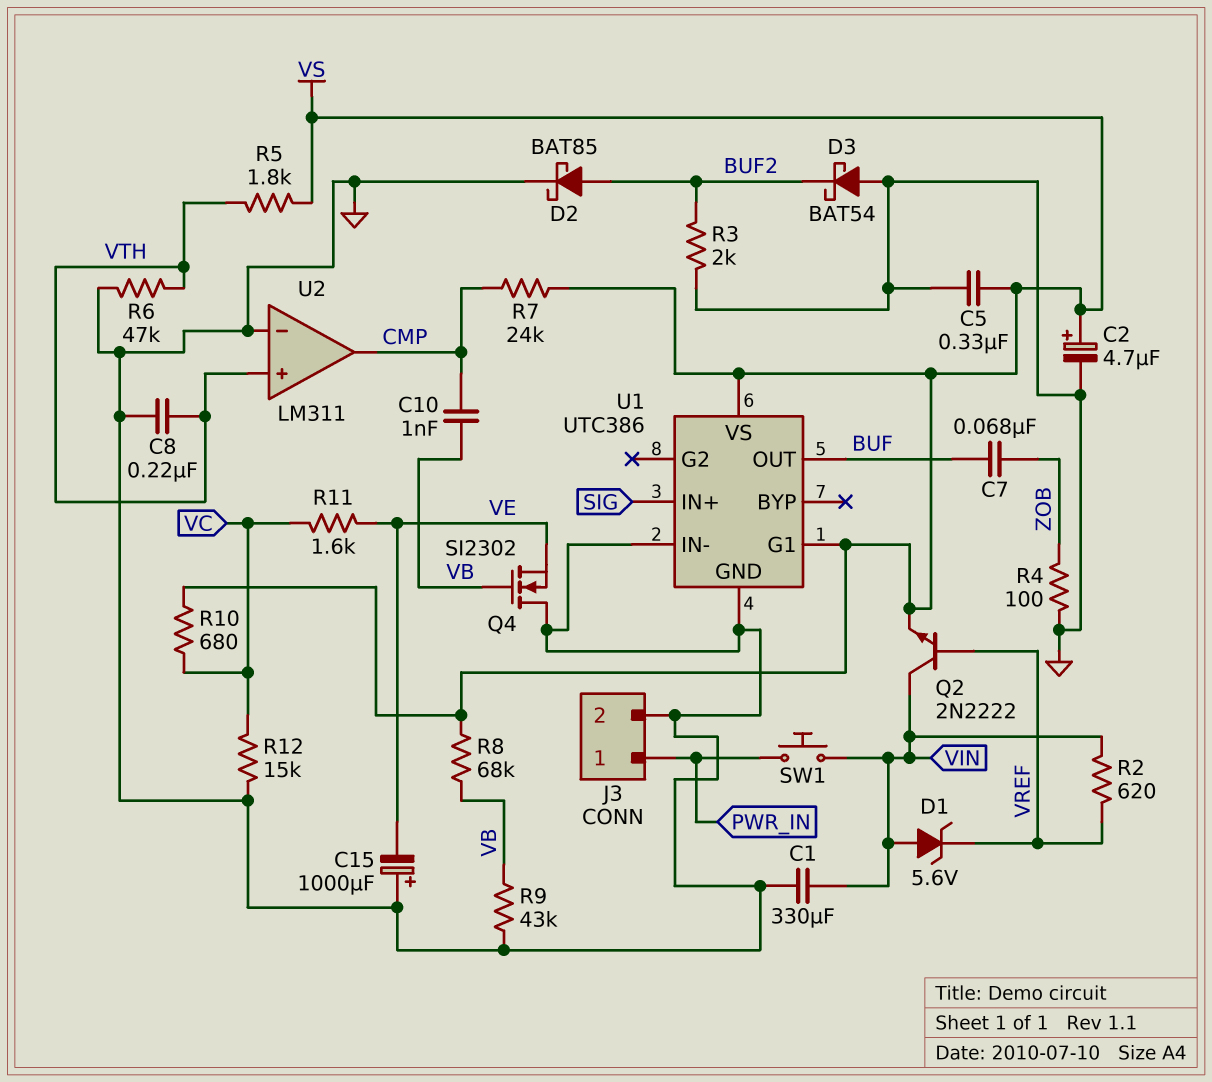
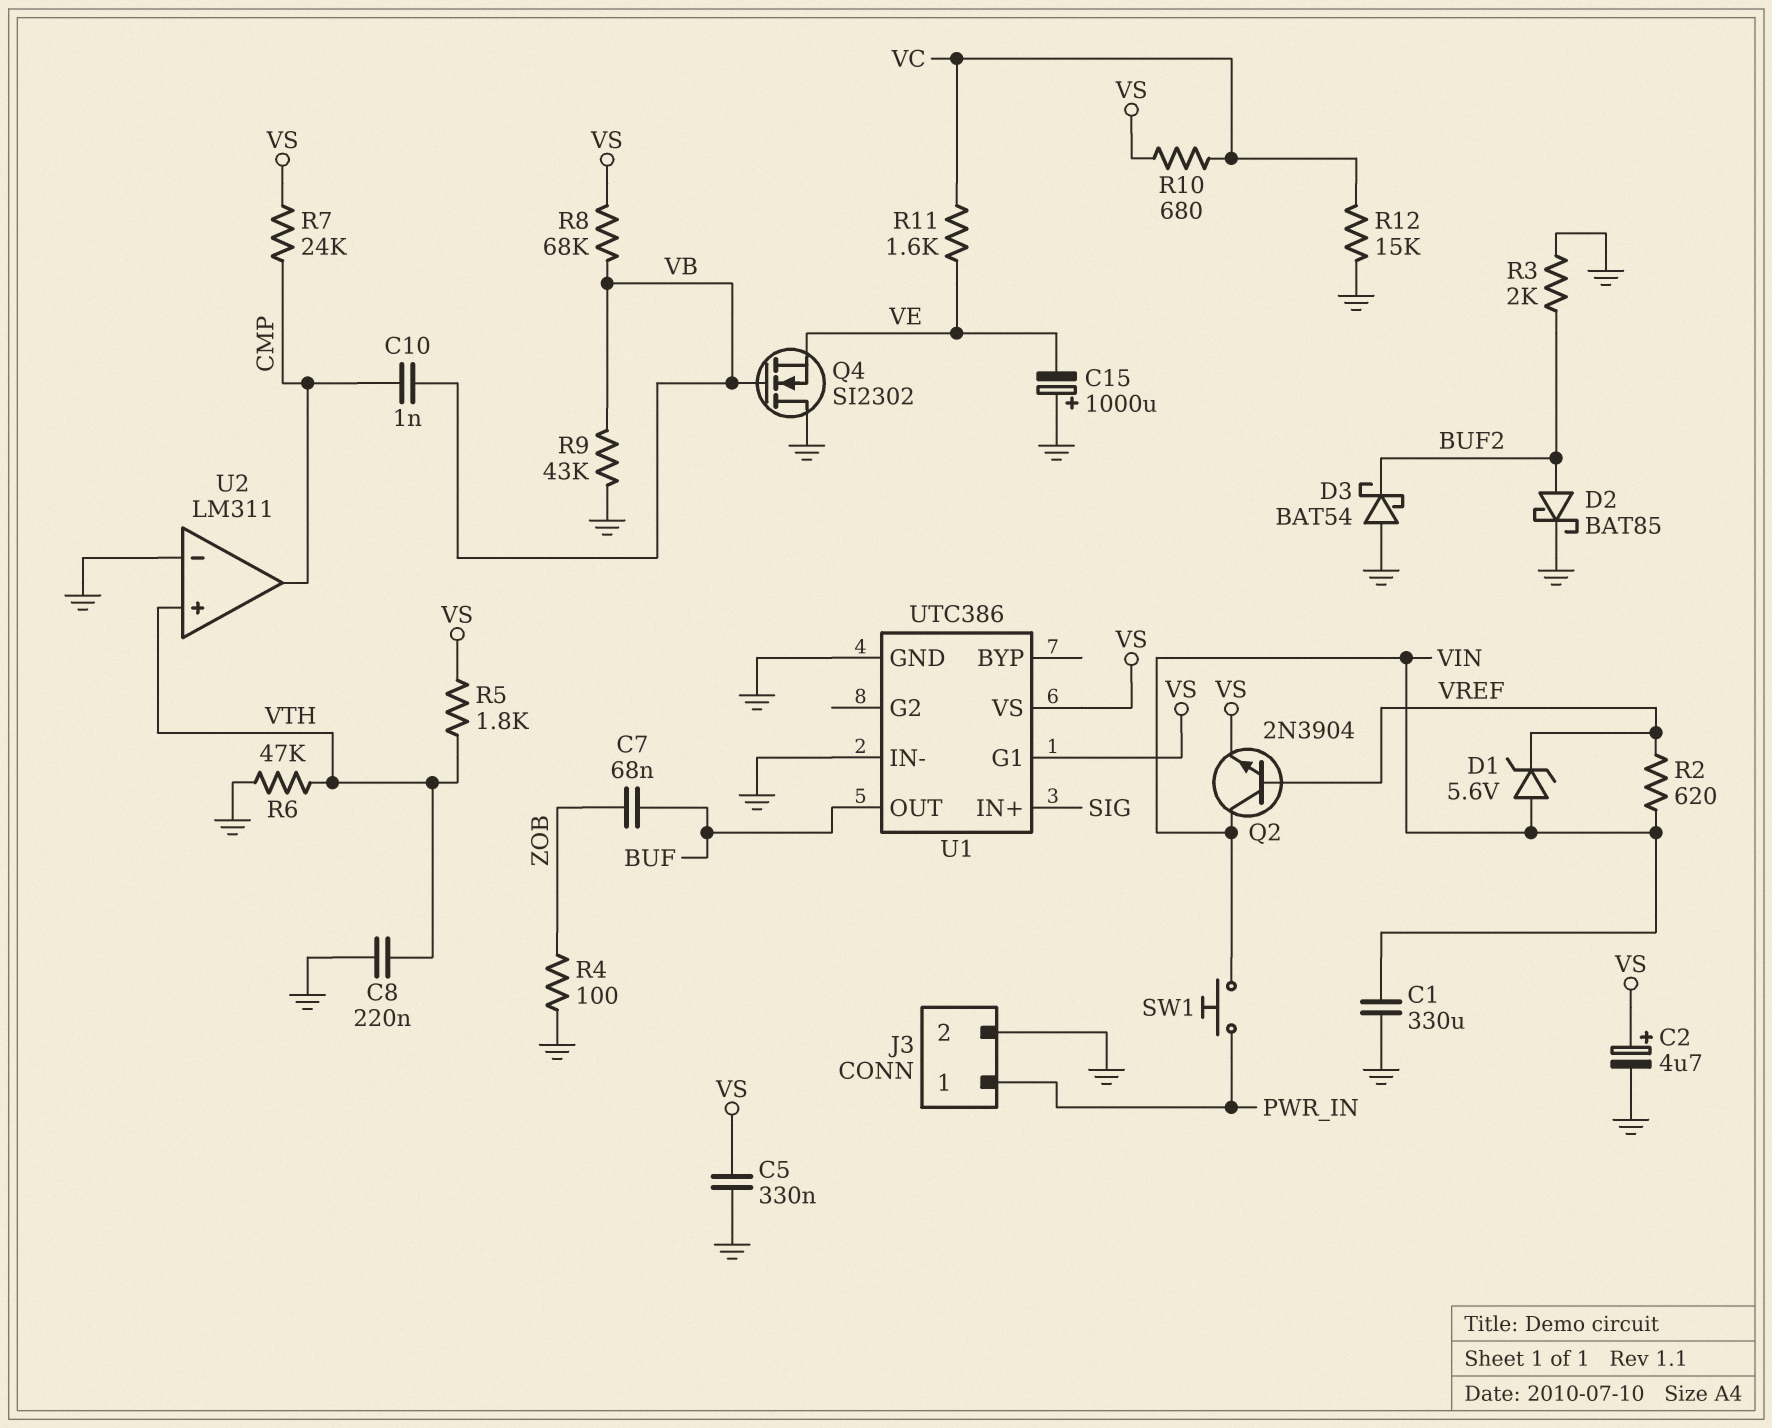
Q2: NPN 2N2222 (B VREF, C VIN, E VS) -> NPN 2N3904 (B VREF, C VIN, E VS)

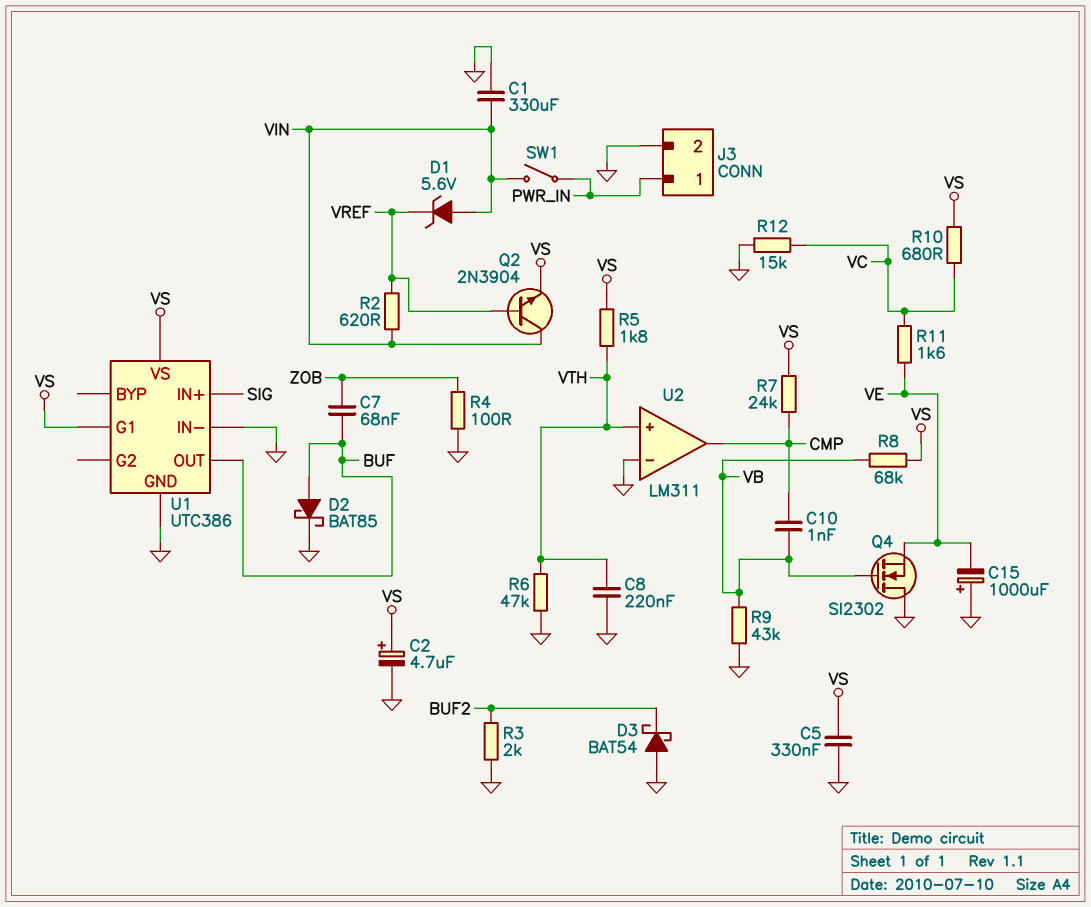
D2: schottky BAT85 (A BUF2, K GND) -> schottky BAT85 (A BUF, K GND)
SW1: button (PWR_IN, VIN) -> switch (PWR_IN, VIN)

